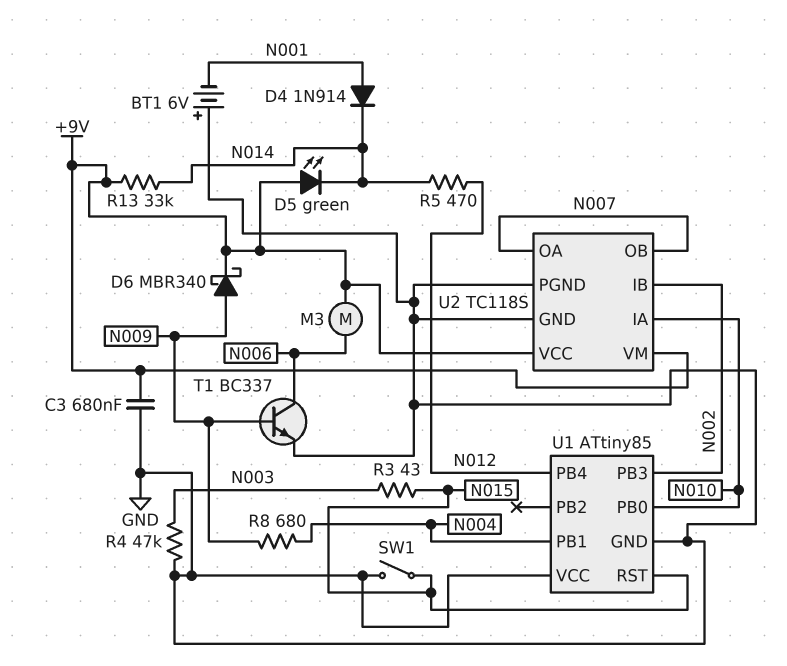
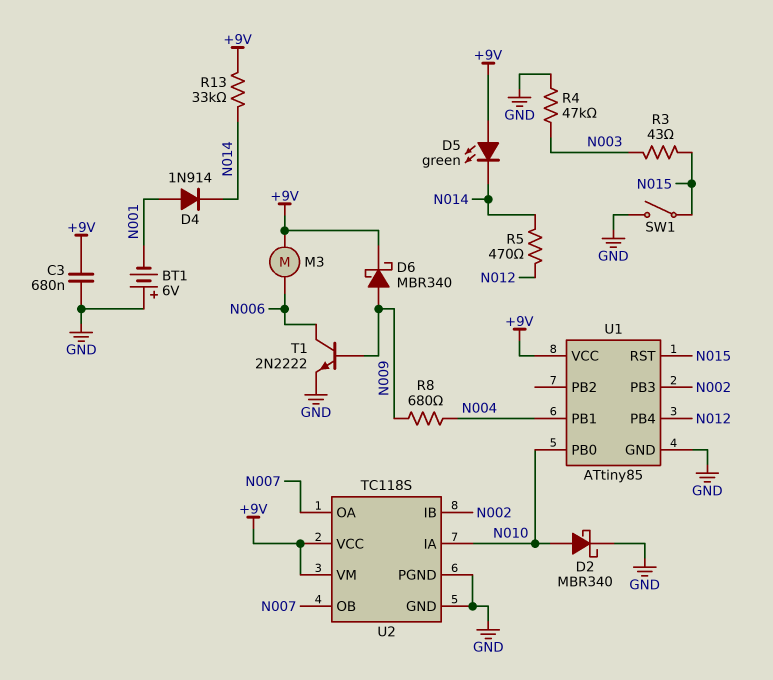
D2: none -> schottky MBR340 (A N010, K GND)
T1: NPN BC337 (B N009, C N006, E GND) -> NPN 2N2222 (B N009, C N006, E GND)
U1 pin VCC: GND -> +9V

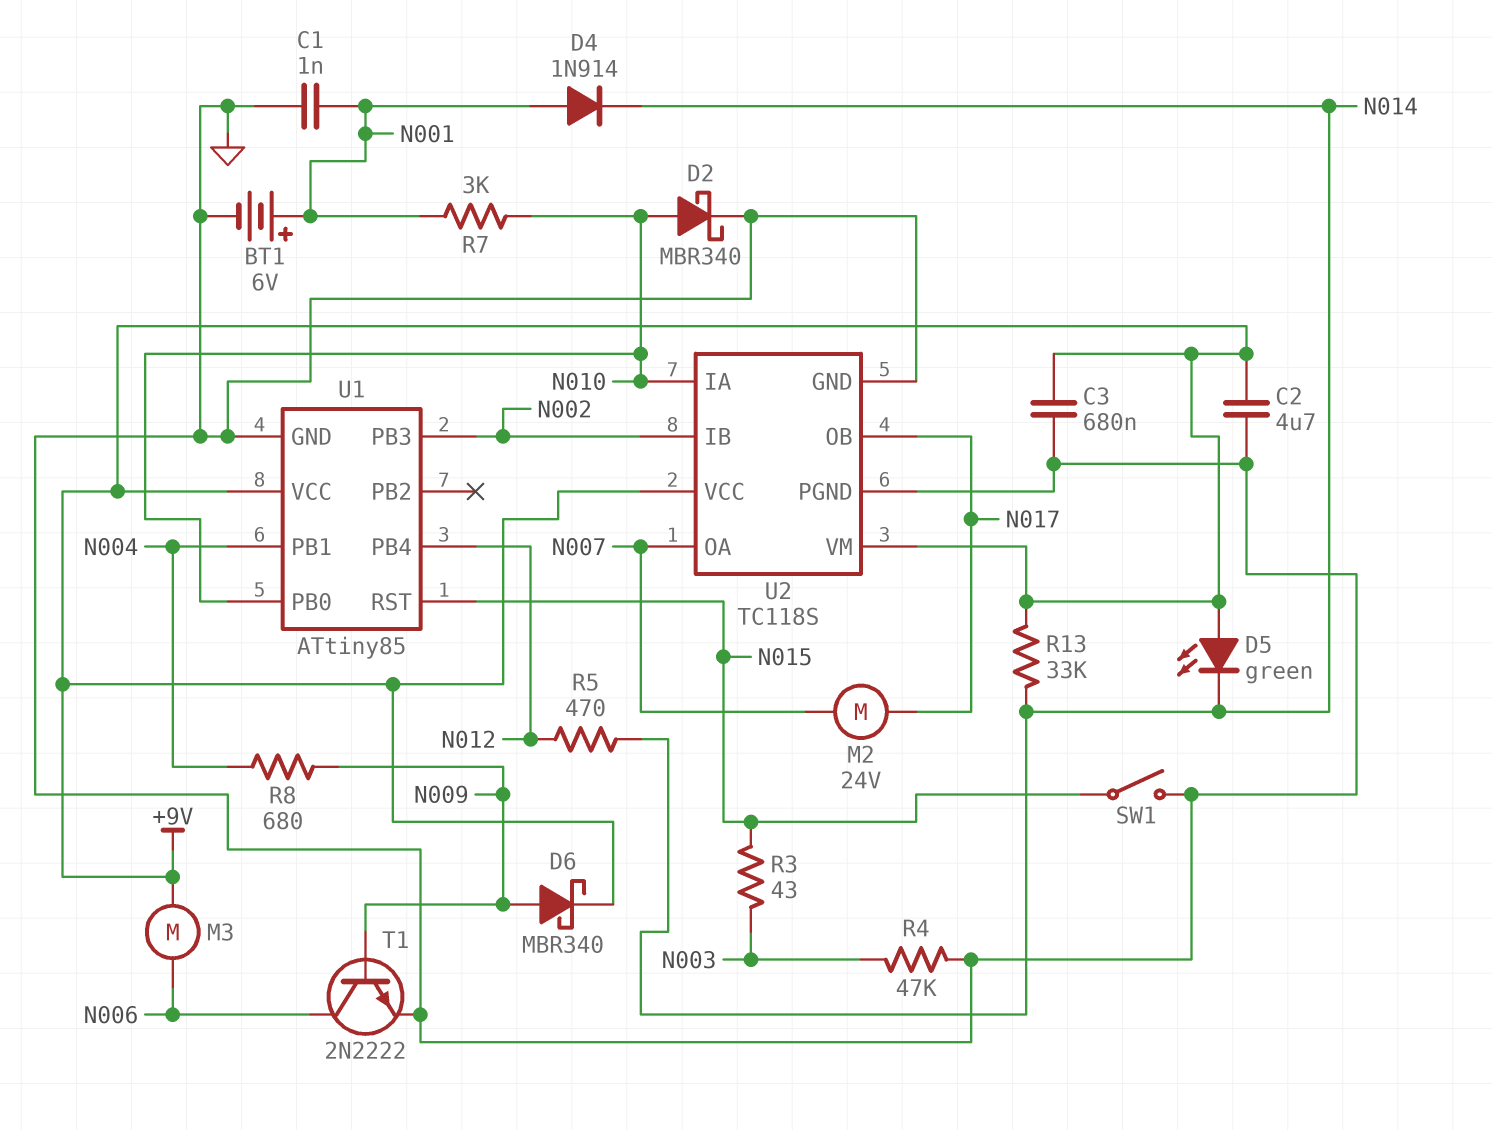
BT1: 6V (plus GND, minus N001) -> 6V (plus N001, minus GND)
C1: none -> 1nF (GND, N001)
C2: none -> 4.7uF (+9V, GND)
M2: none -> motor 24V (N007, N017)
R7: none -> 3k (N001, N010)
U2 pin OB: N007 -> N017

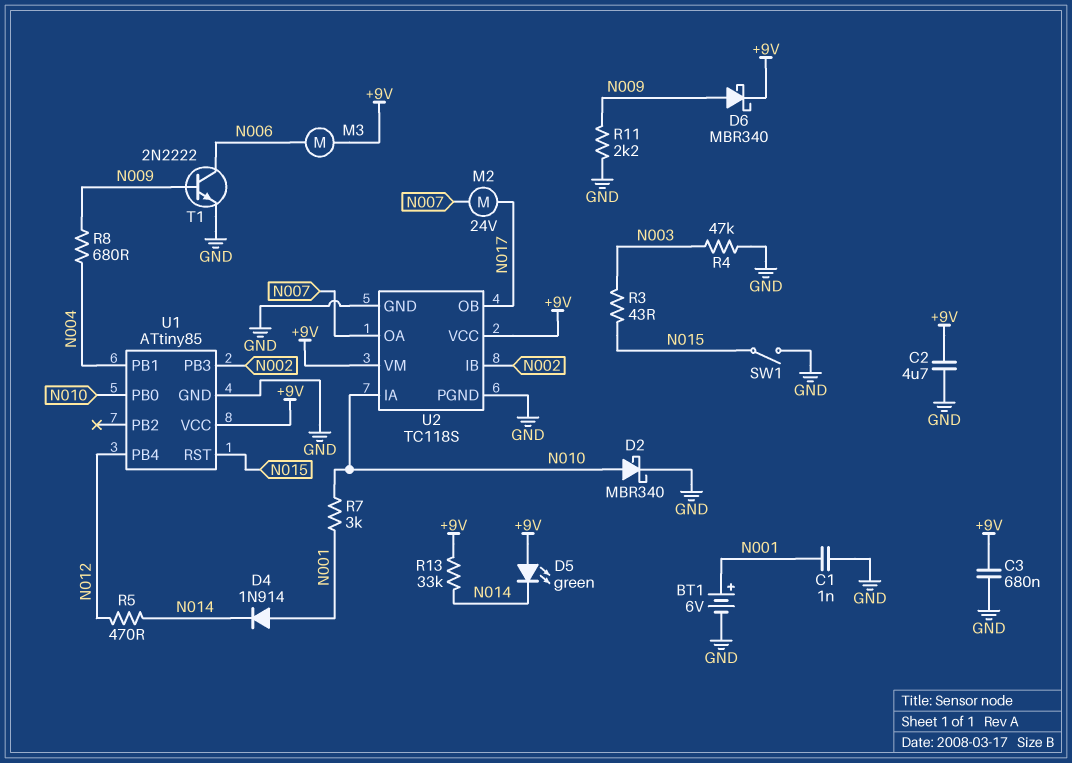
R11: none -> 2.2k (GND, N009)

